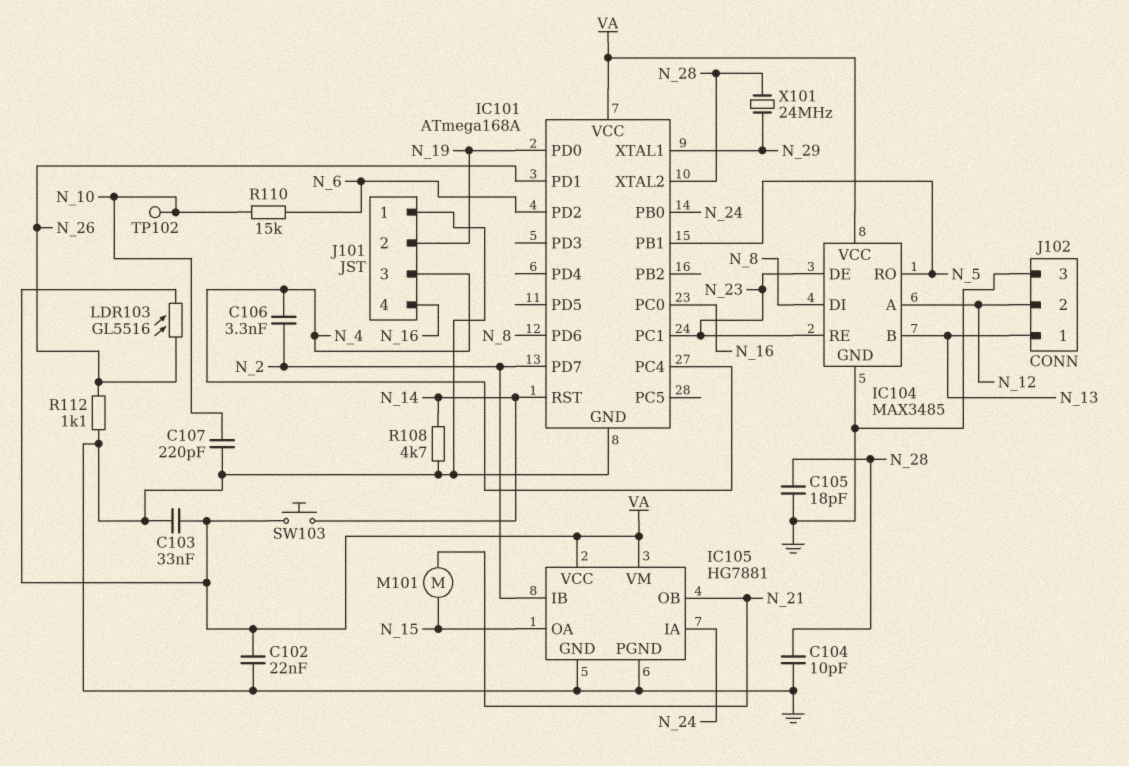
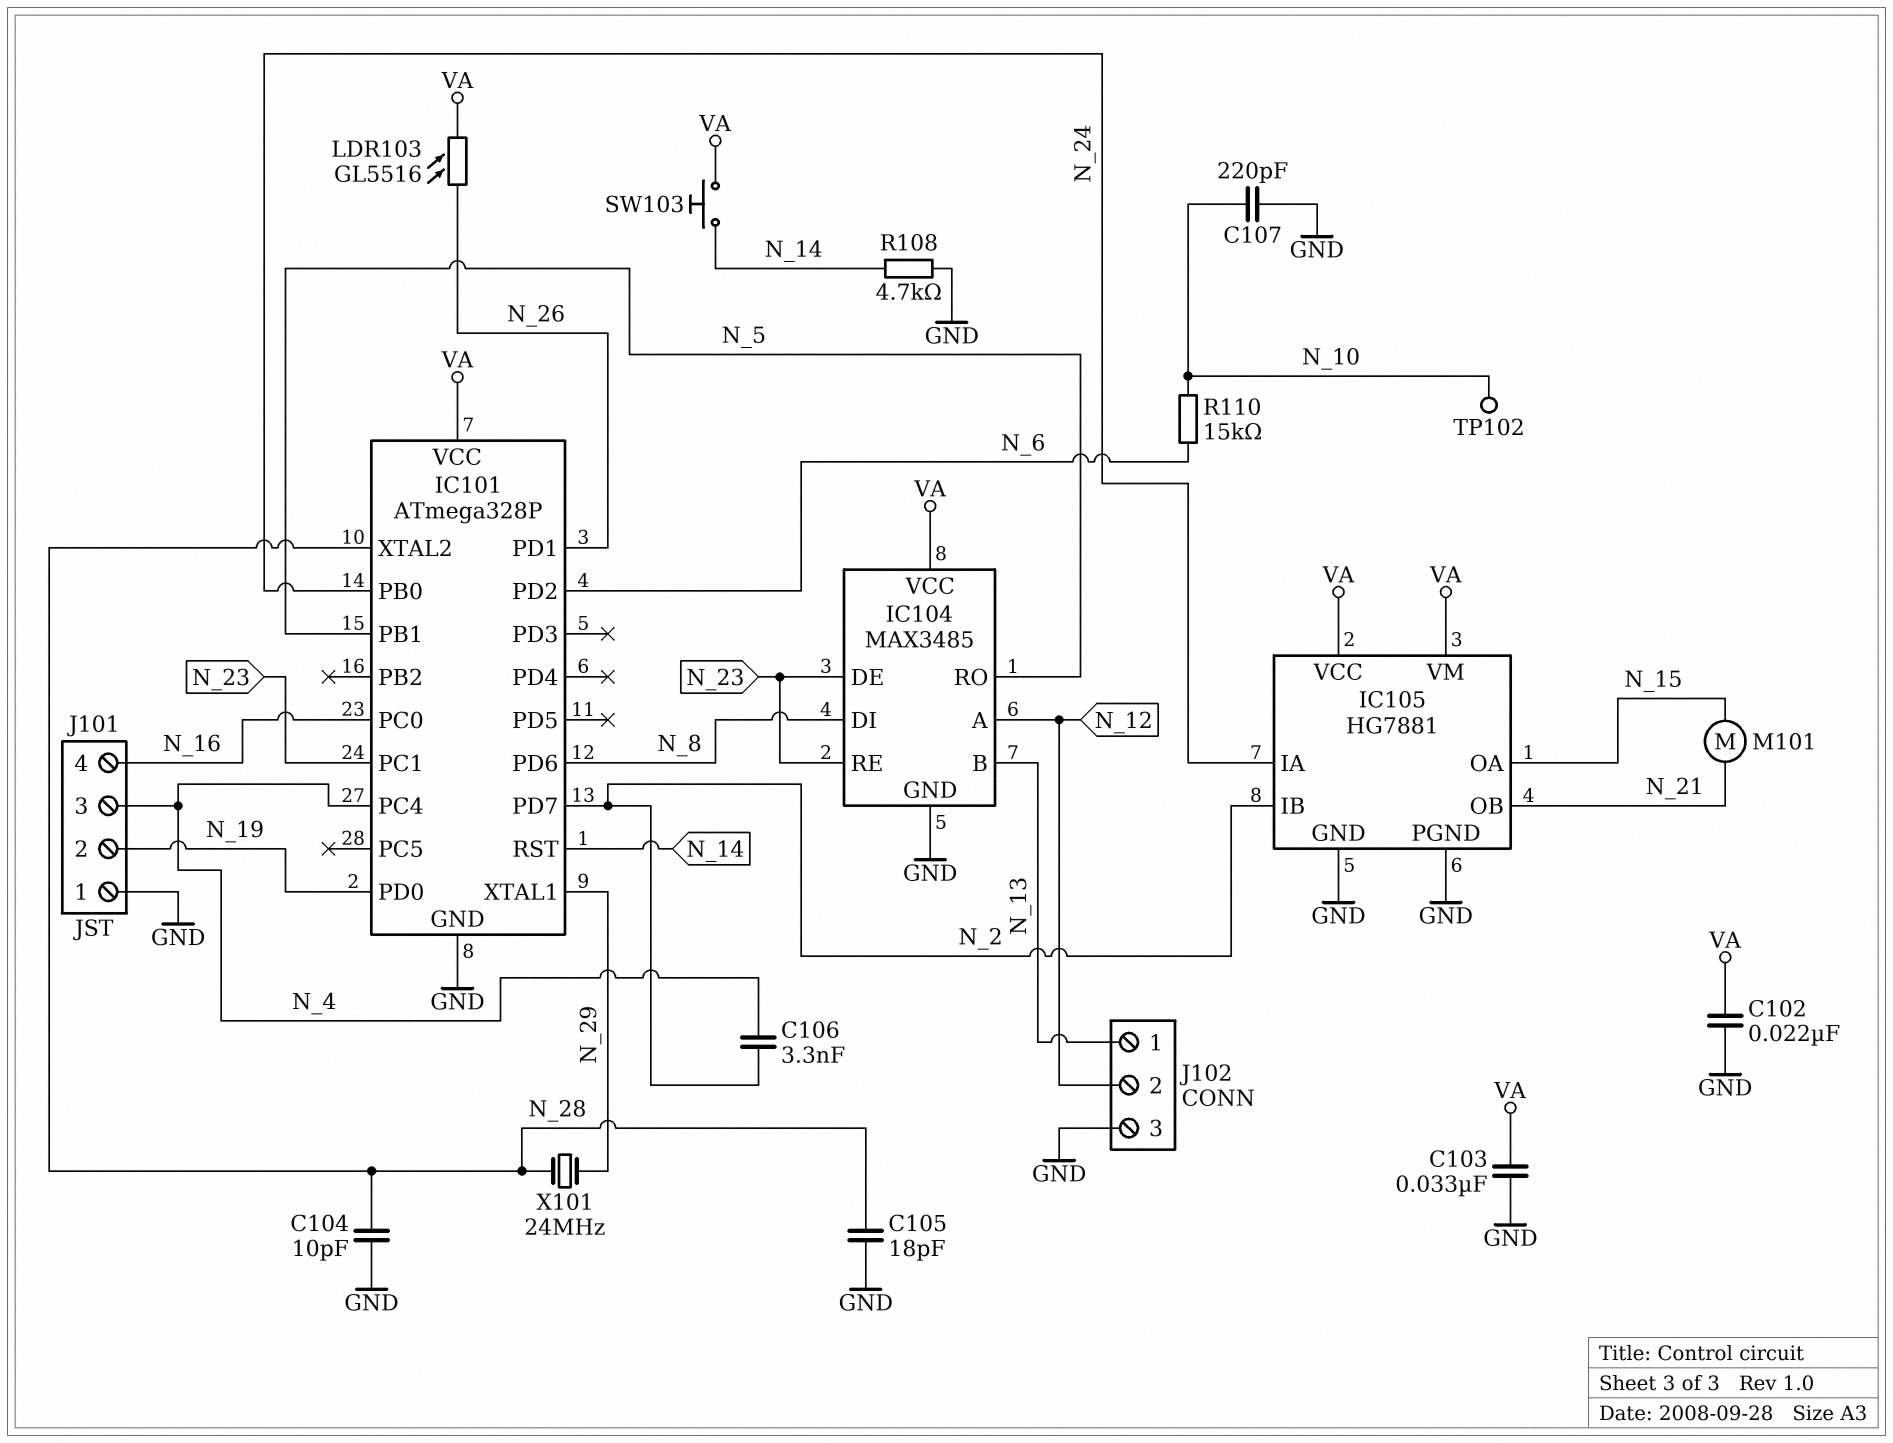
IC101: ATmega168A -> ATmega328P
R112: 1.1k (GND, N_26) -> none

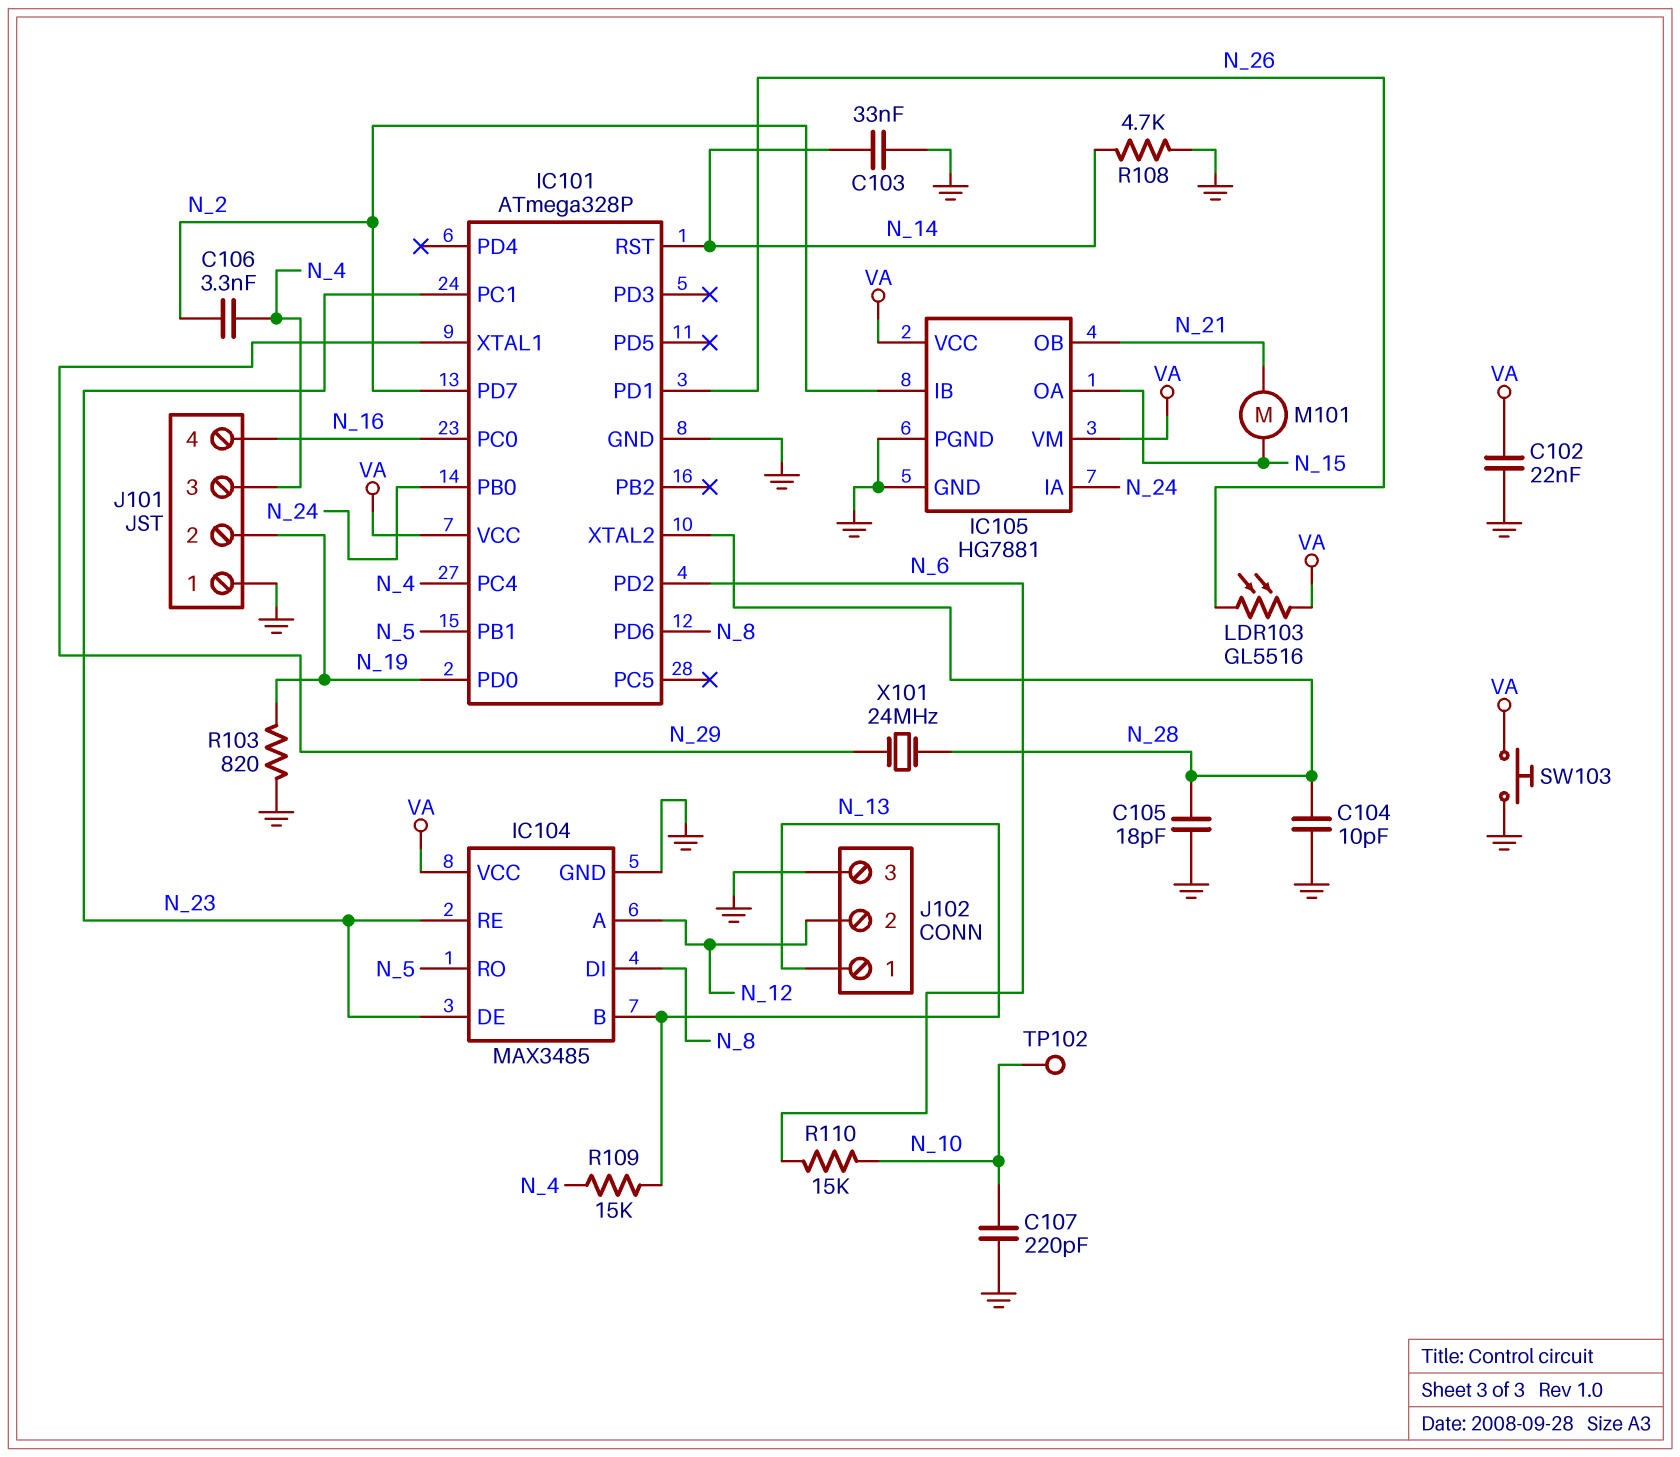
C103: 33nF (GND, VA) -> 33nF (GND, N_14)
R103: none -> 820 (GND, N_19)
R109: none -> 15k (N_4, N_13)
SW103: button (N_14, VA) -> button (GND, VA)

